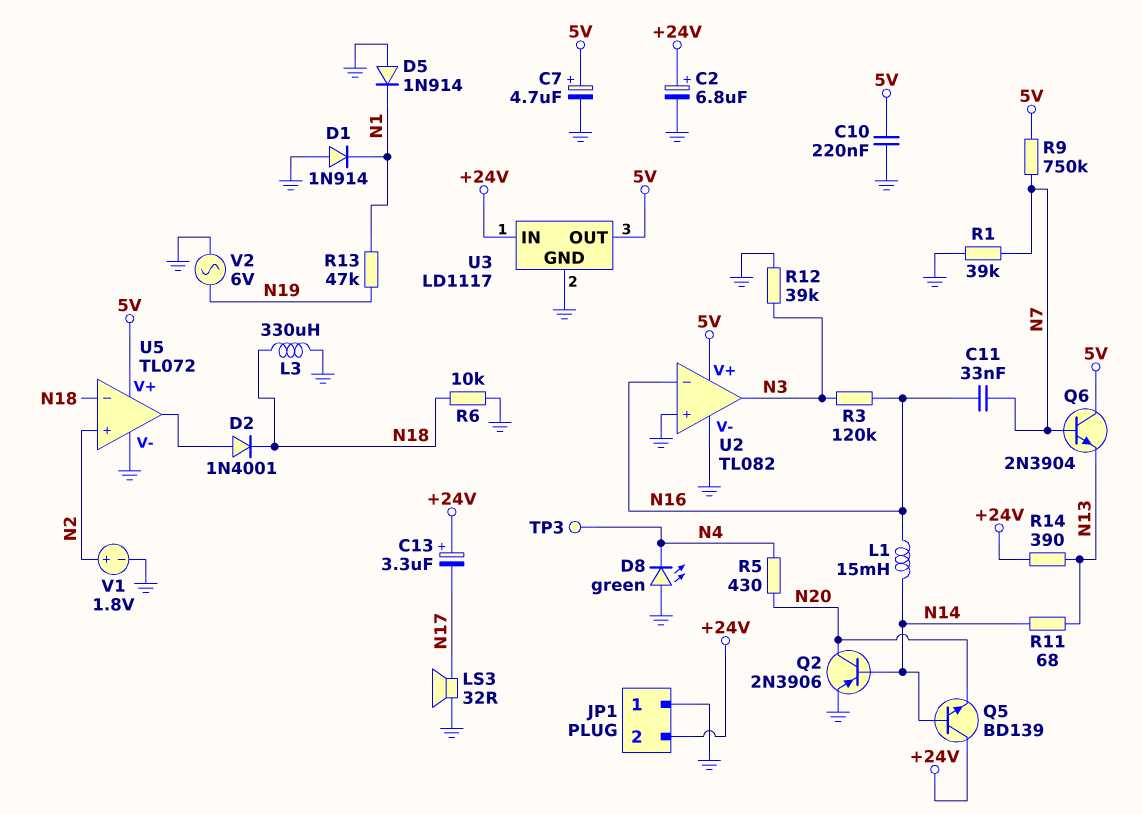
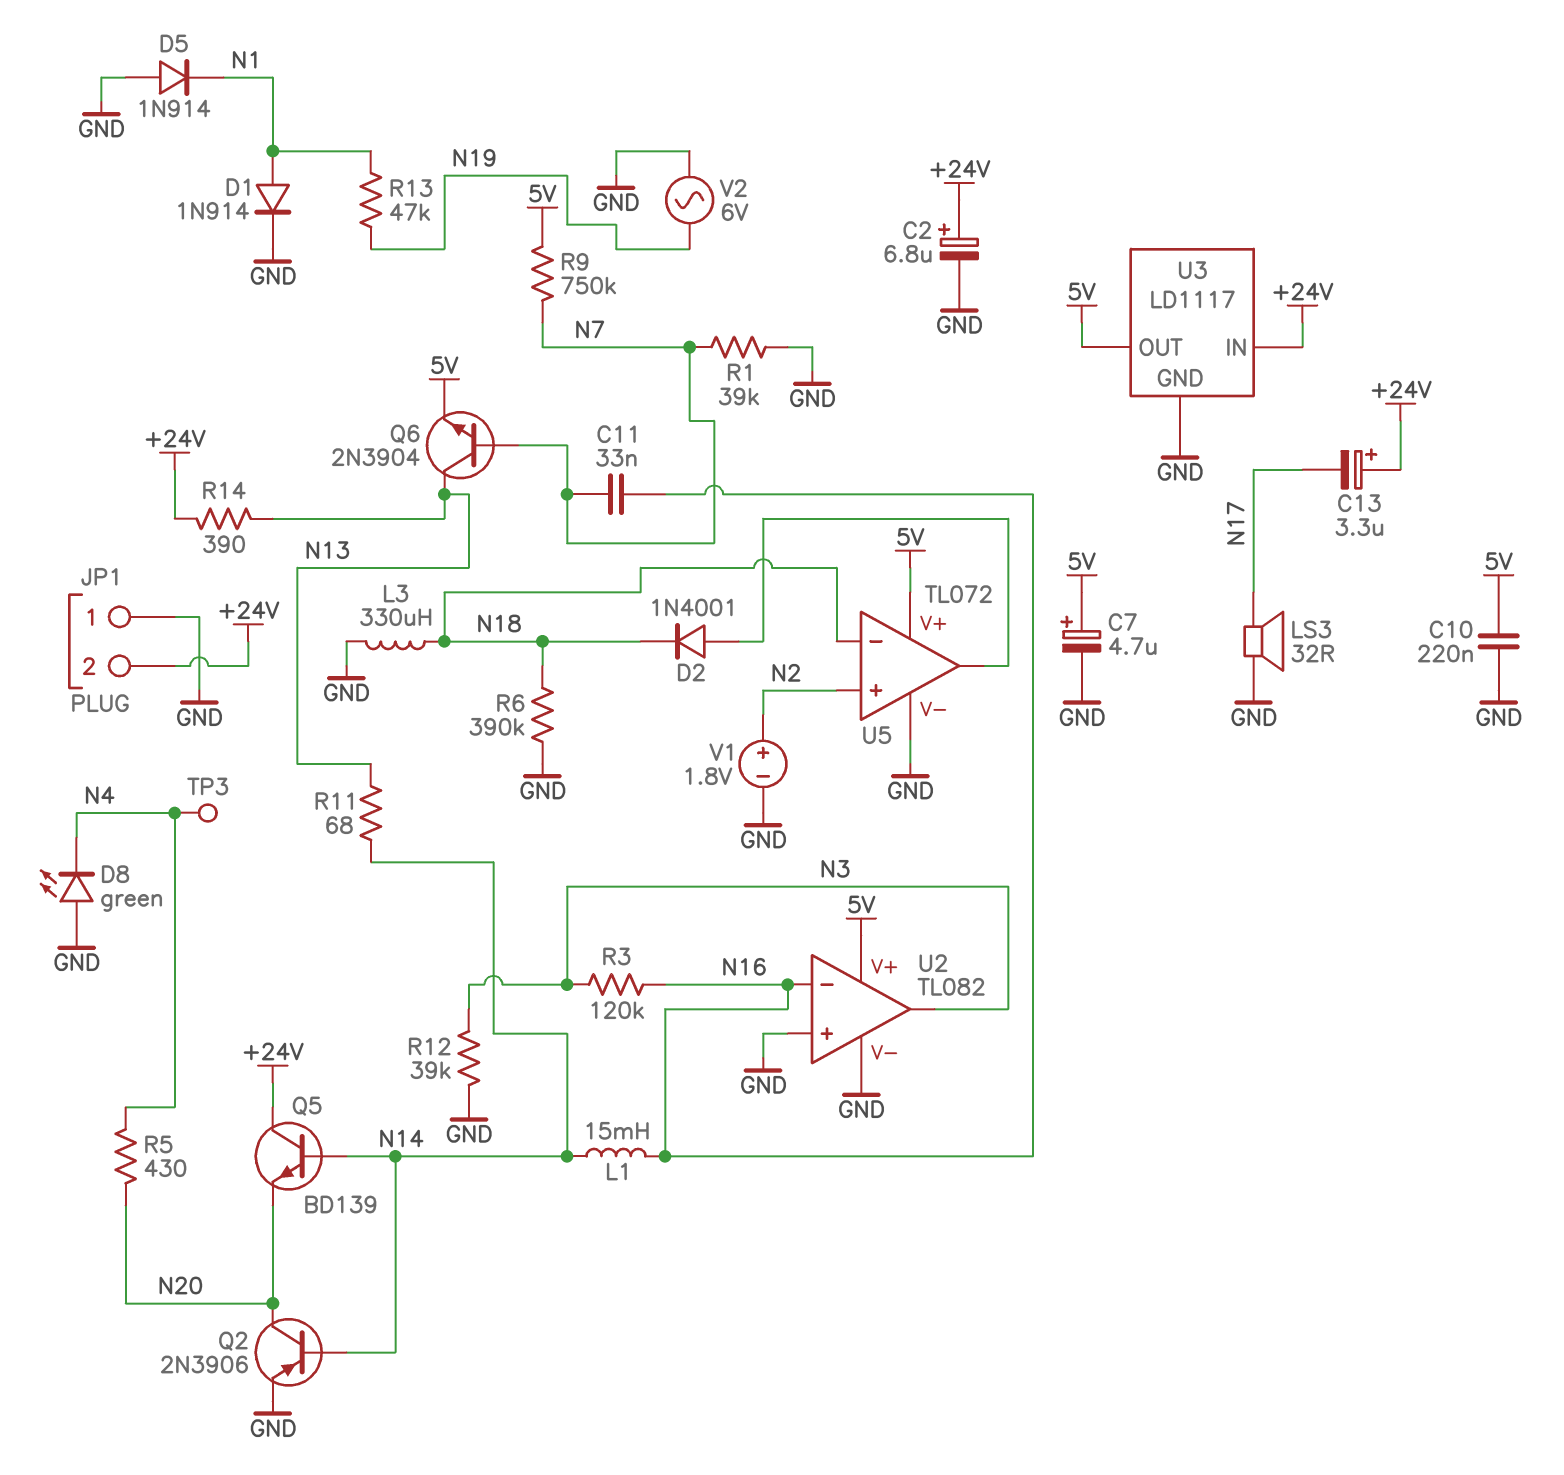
D1: diode 1N914 (A GND, K N1) -> diode 1N914 (A N1, K GND)
Q6: NPN 2N3904 (B N7, C 5V, E N13) -> NPN 2N3904 (B N7, C N13, E 5V)
R6: 10k (GND, N18) -> 390k (GND, N18)

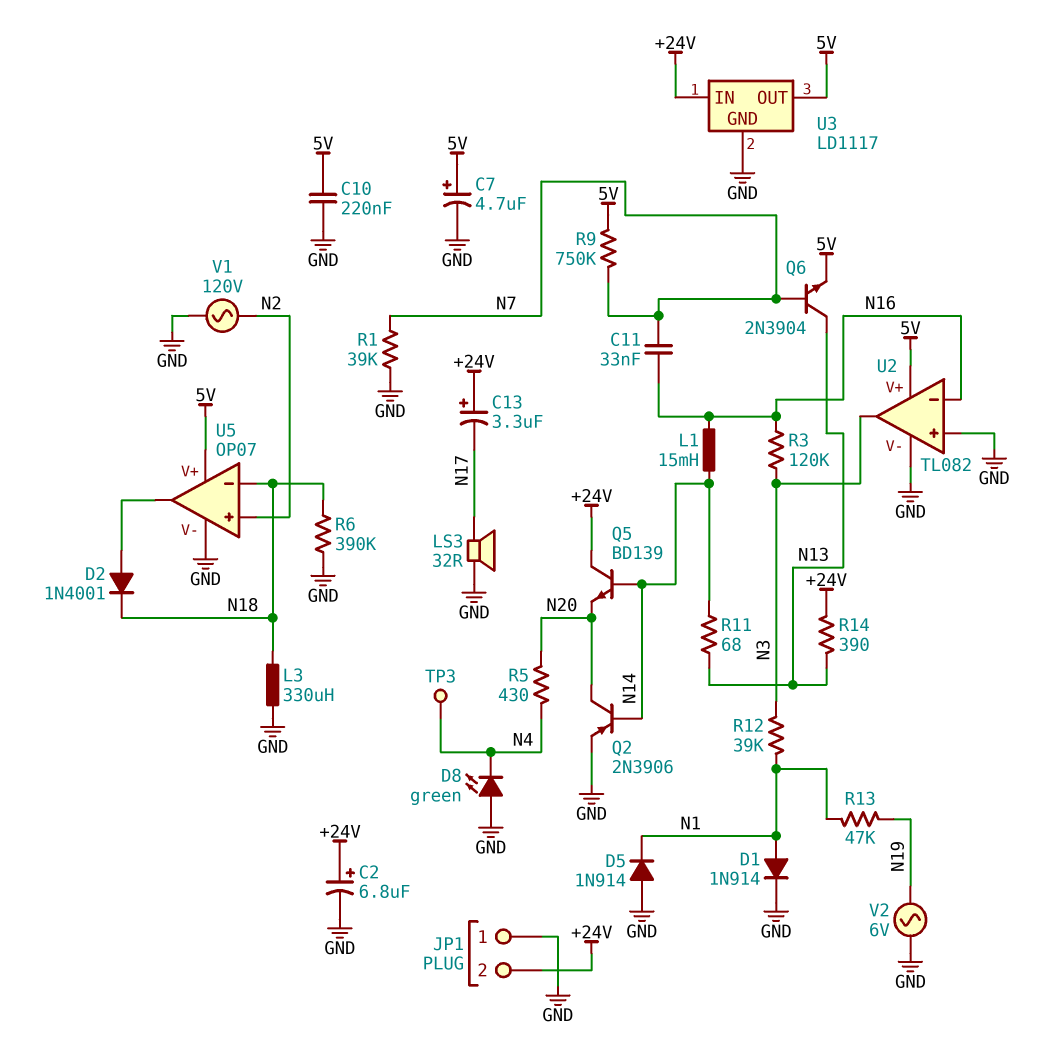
R12: 39k (GND, N3) -> 39k (N1, N3)
U5: TL072 -> OP07
V1: 1.8V (plus N2, minus GND) -> AC 120V (GND, N2)

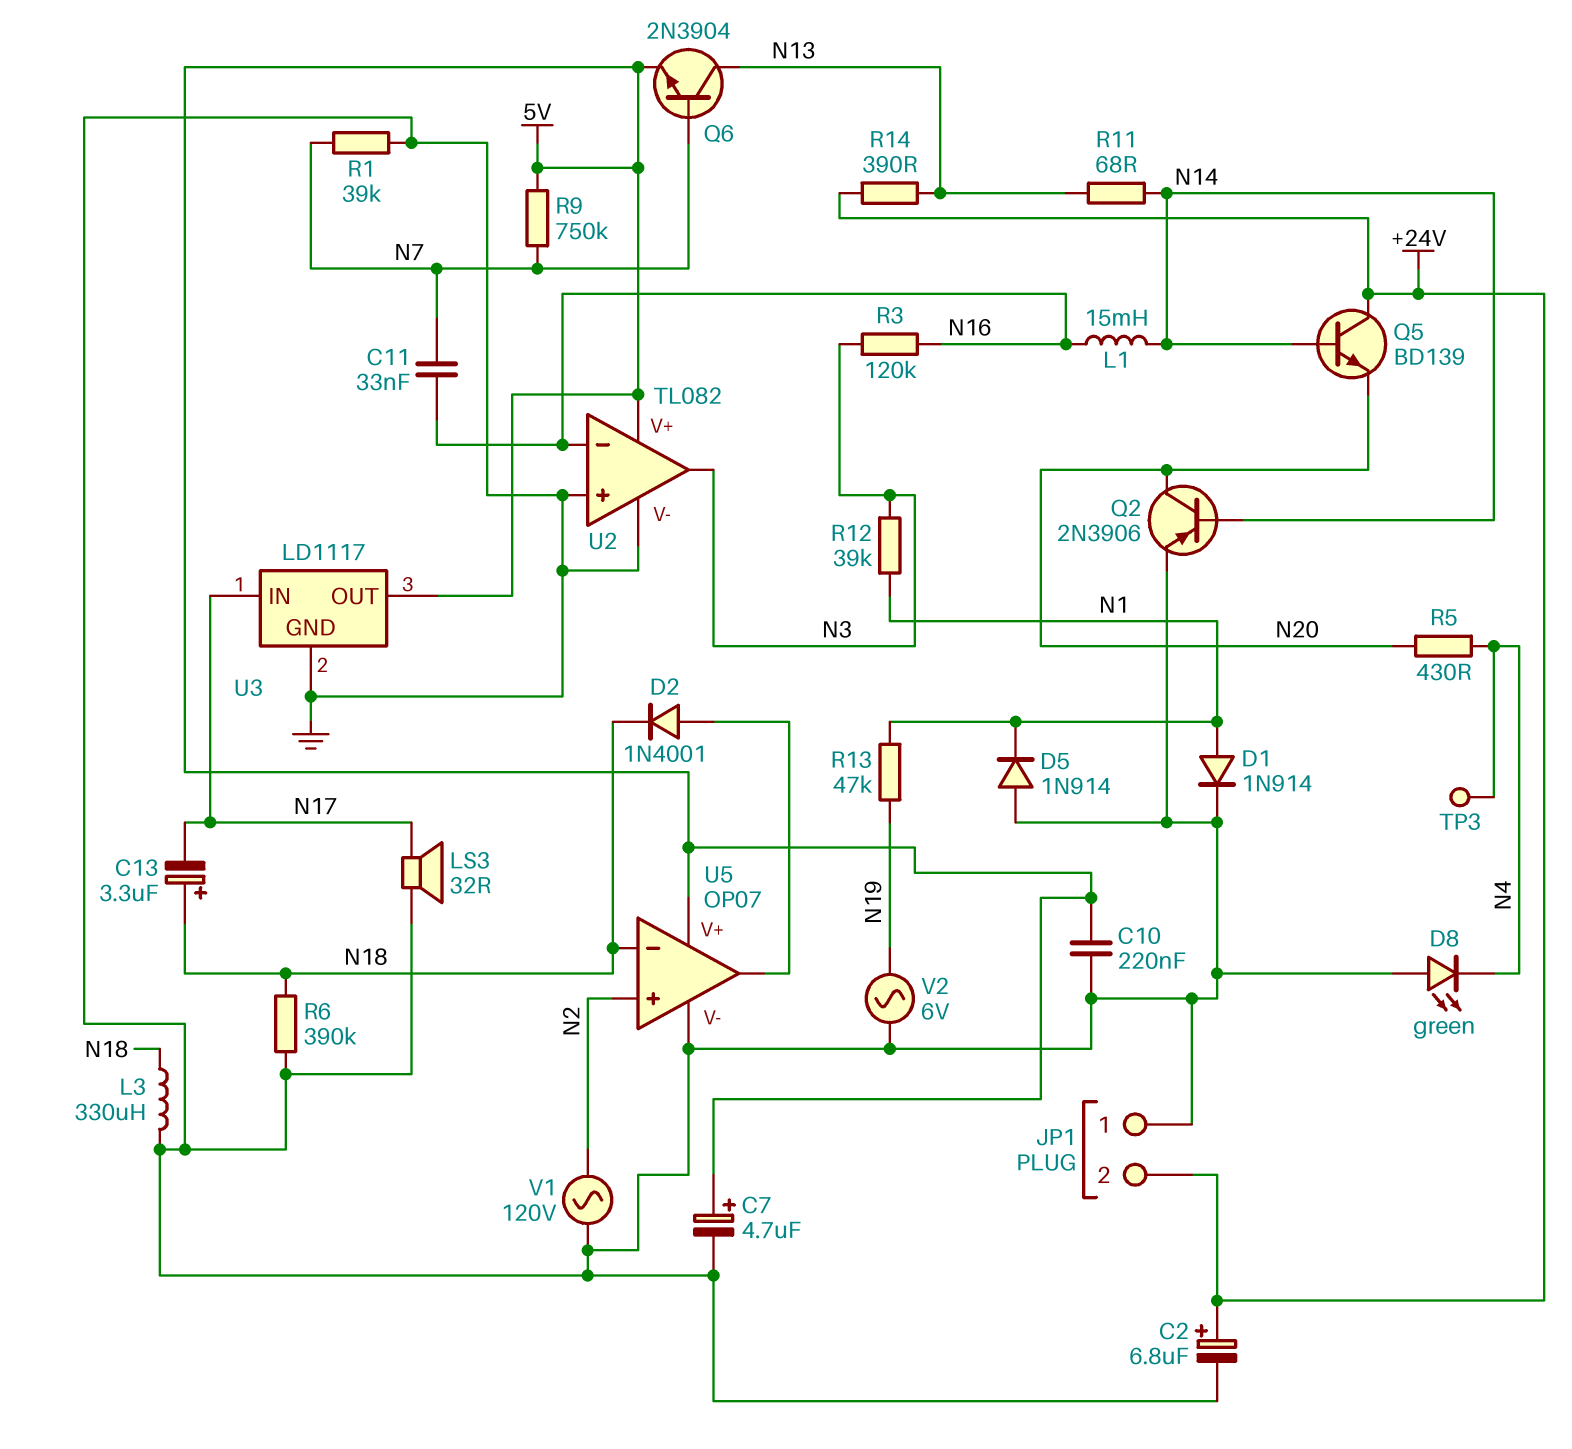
C13: 3.3uF (plus +24V, minus N17) -> 3.3uF (plus N18, minus N17)
U3 pin IN: +24V -> N17

